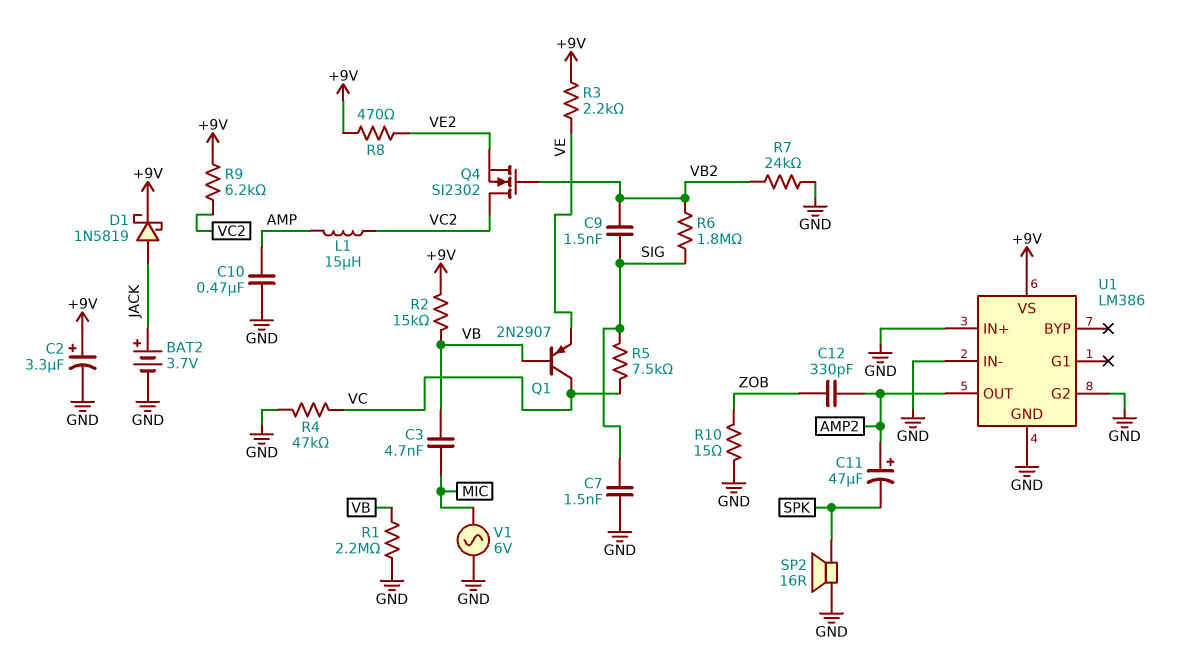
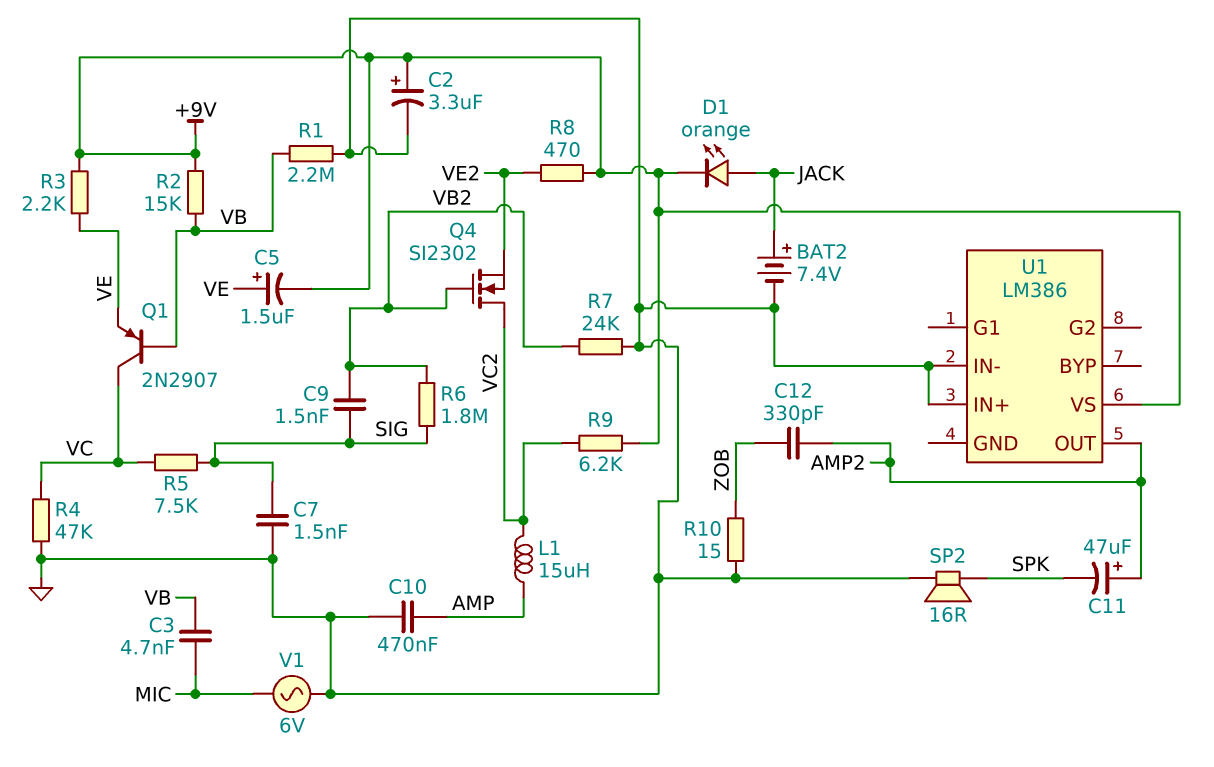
BAT2: 3.7V (plus JACK, minus GND) -> 7.4V (plus JACK, minus GND)
C5: none -> 1.5uF (plus VE, minus +9V)
D1: schottky 1N5819 (A JACK, K +9V) -> LED orange (A JACK, K +9V)
U1 pin G2: GND -> none
U1 pin GND: GND -> none

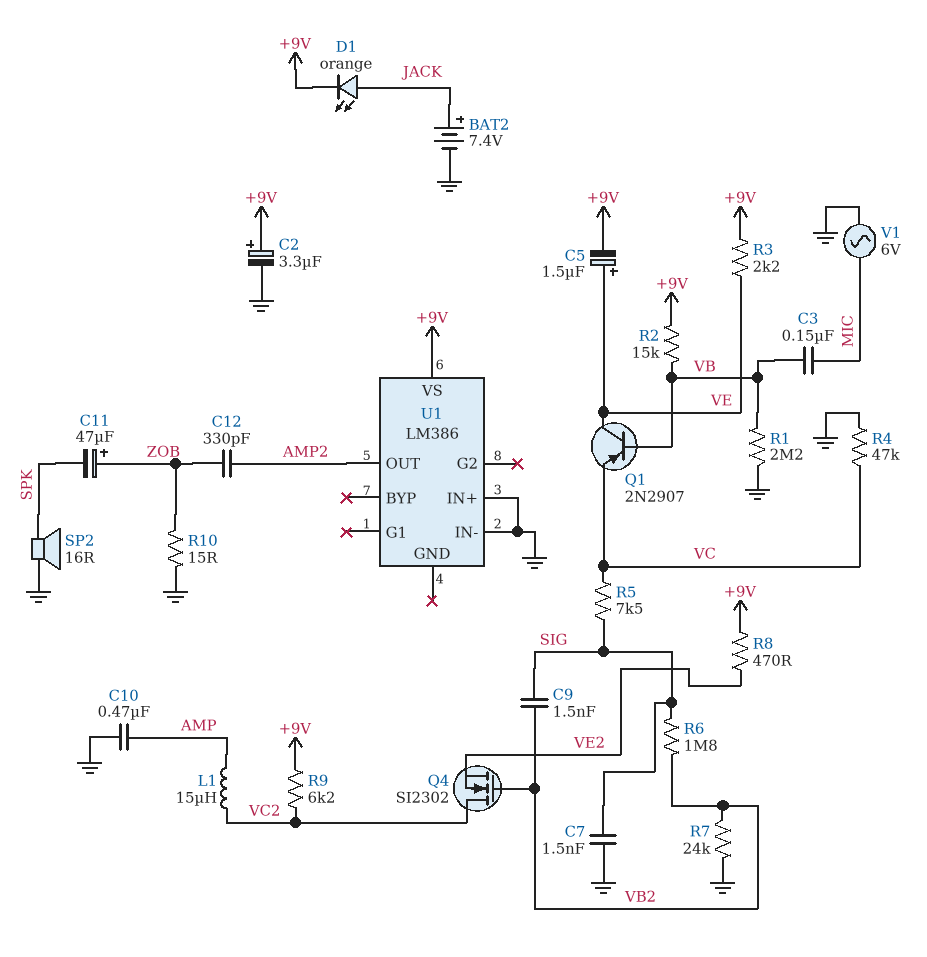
C3: 4.7nF (MIC, VB) -> 150nF (MIC, VB)
C11: 47uF (plus AMP2, minus SPK) -> 47uF (plus ZOB, minus SPK)
Q1: PNP 2N2907 (B VB, C VC, E VE) -> PNP 2N2907 (B VB, C VE, E VC)

